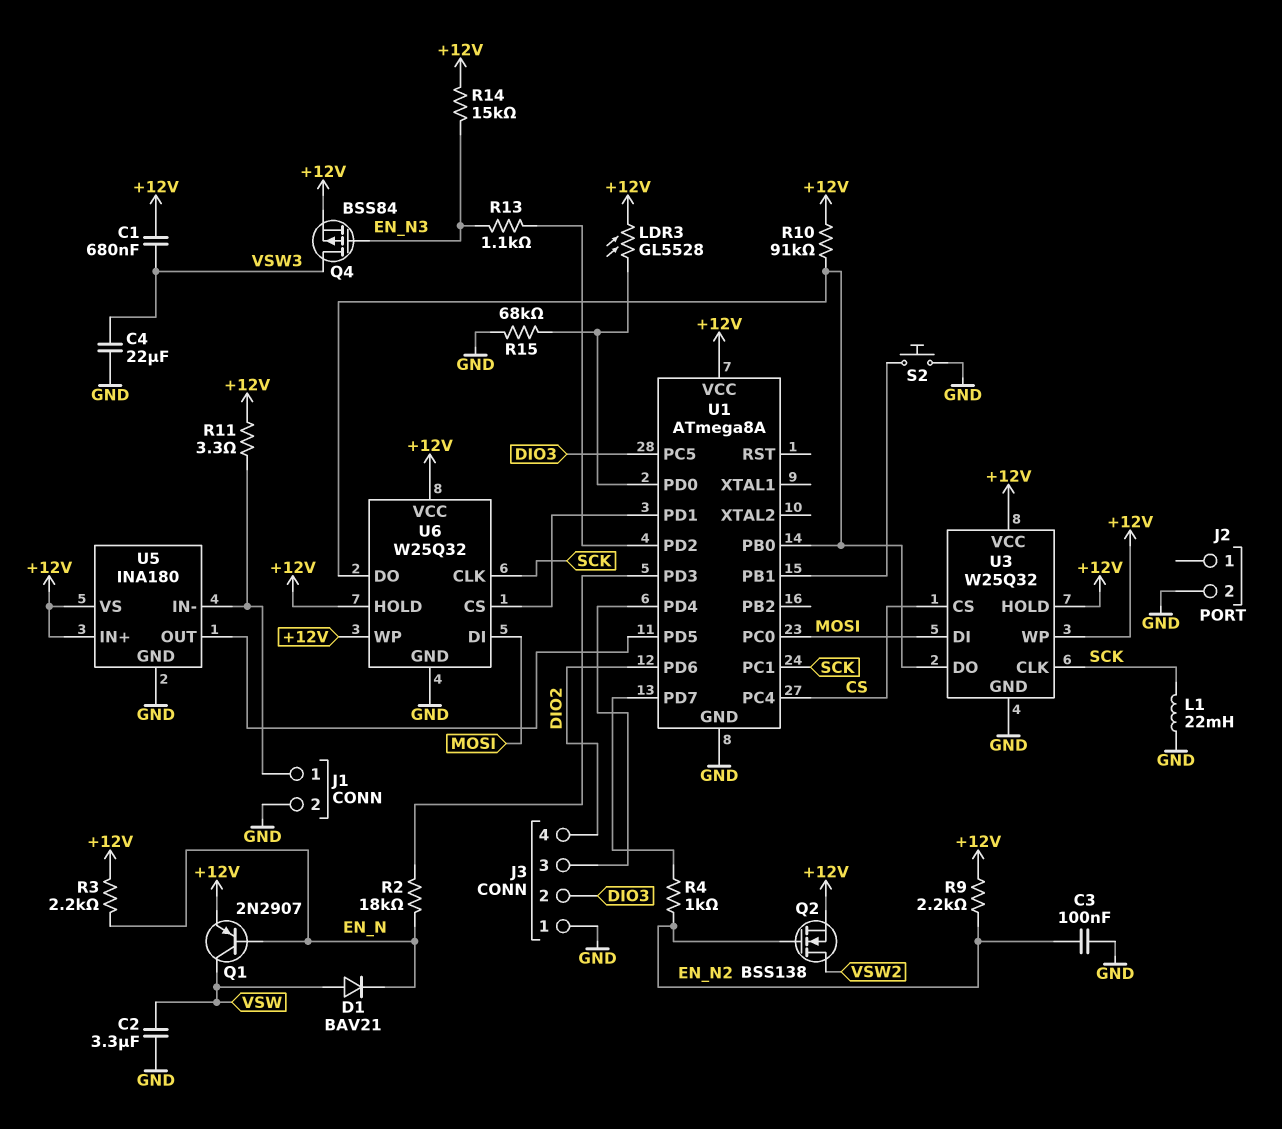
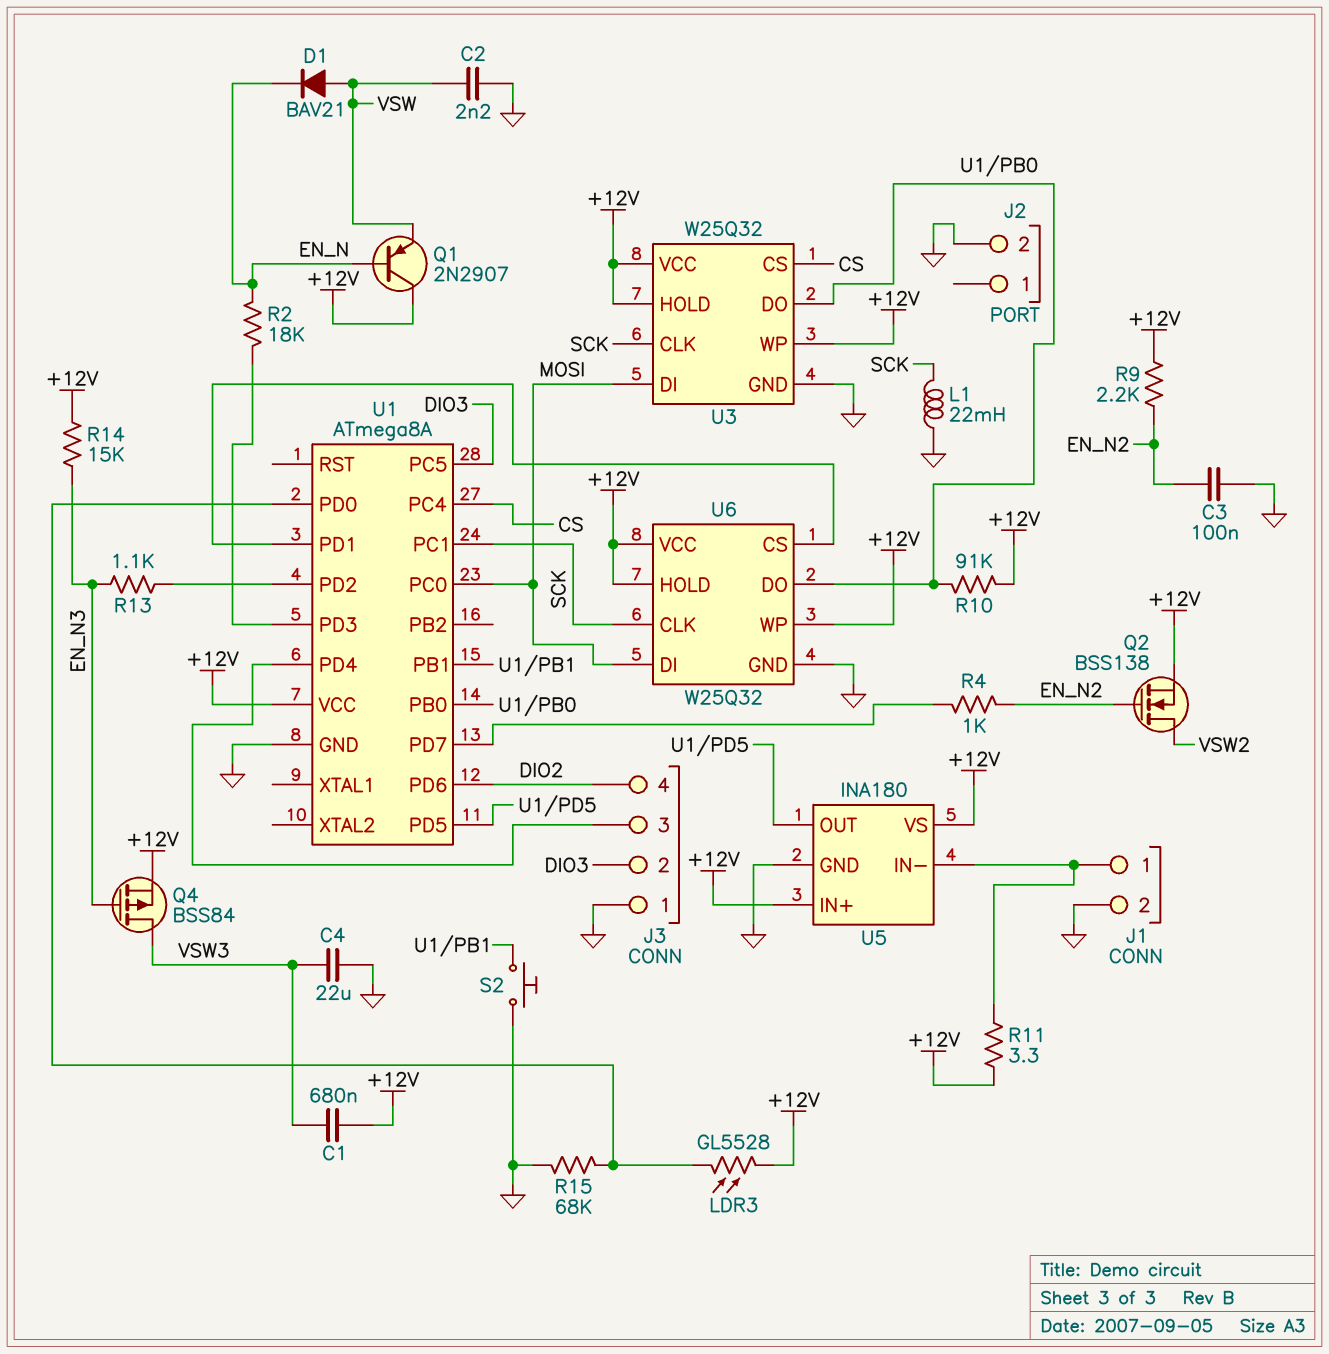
C2: 3.3uF (GND, VSW) -> 2.2nF (GND, VSW)
Q1: PNP 2N2907 (B EN_N, C VSW, E +12V) -> PNP 2N2907 (B EN_N, C +12V, E VSW)
R3: 2.2k (+12V, EN_N) -> none

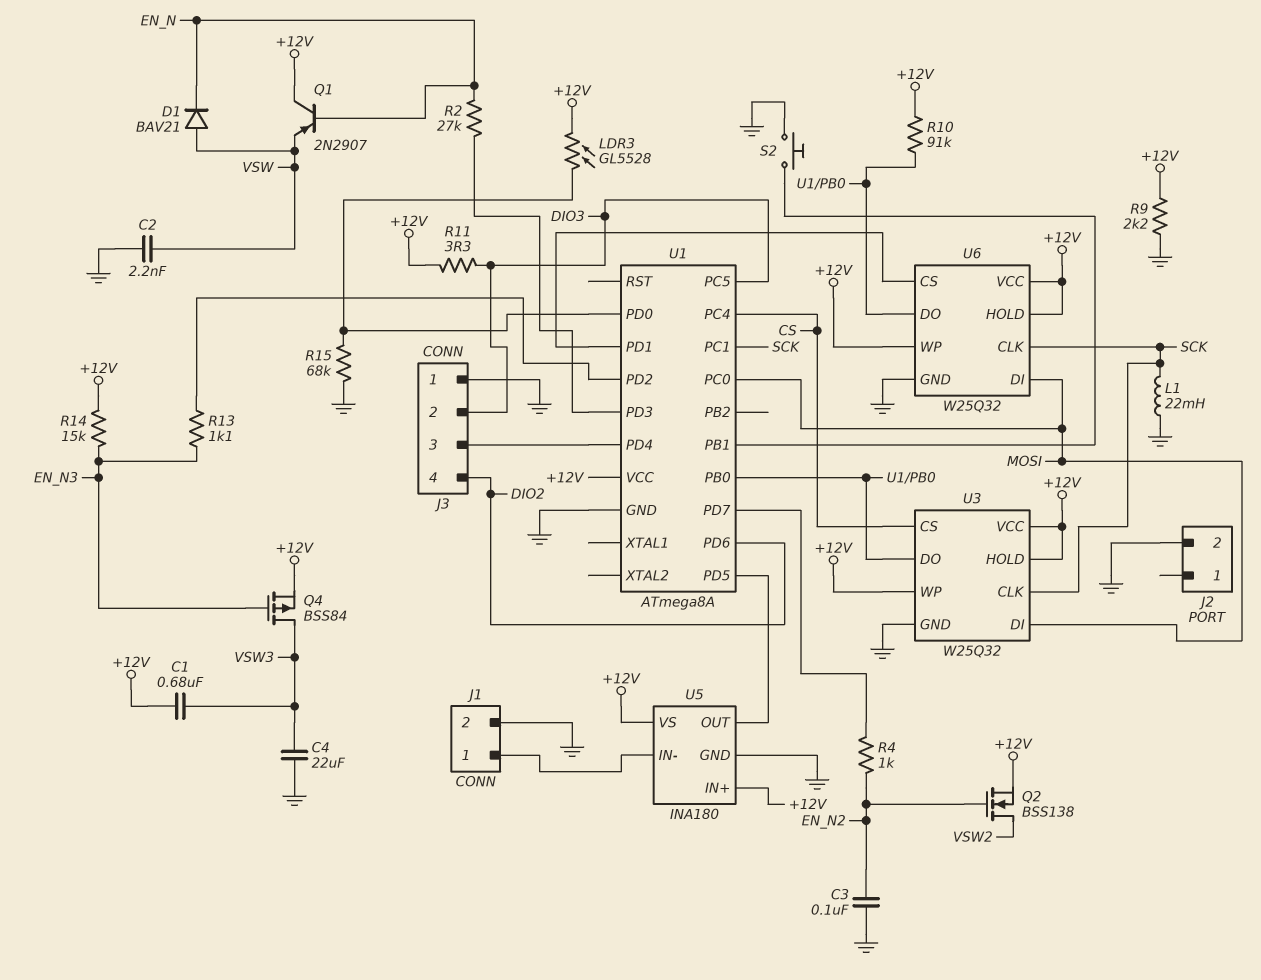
R2: 18k (EN_N, U1/PD3) -> 27k (EN_N, U1/PD3)
R9: 2.2k (+12V, EN_N2) -> 2.2k (+12V, GND)
R11: 3.3 (+12V, J1/1) -> 3.3 (+12V, DIO3)

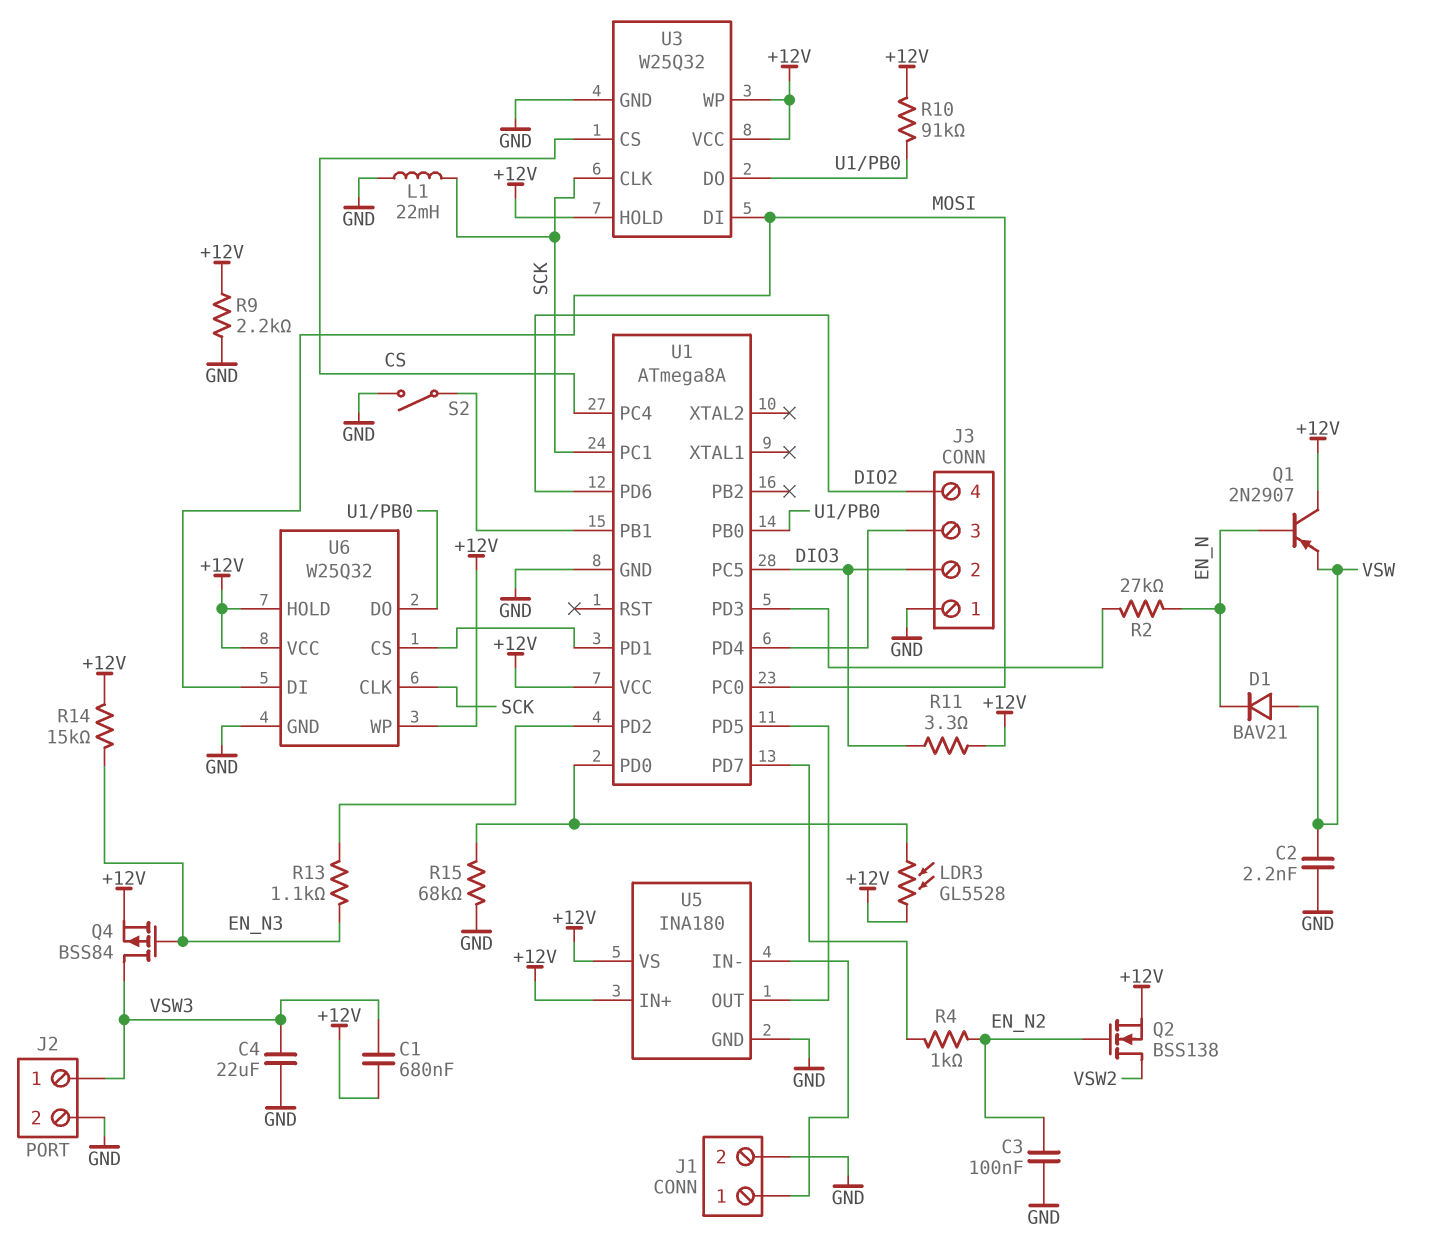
J2 pin 1: none -> VSW3
S2: button (GND, U1/PB1) -> switch (GND, U1/PB1)

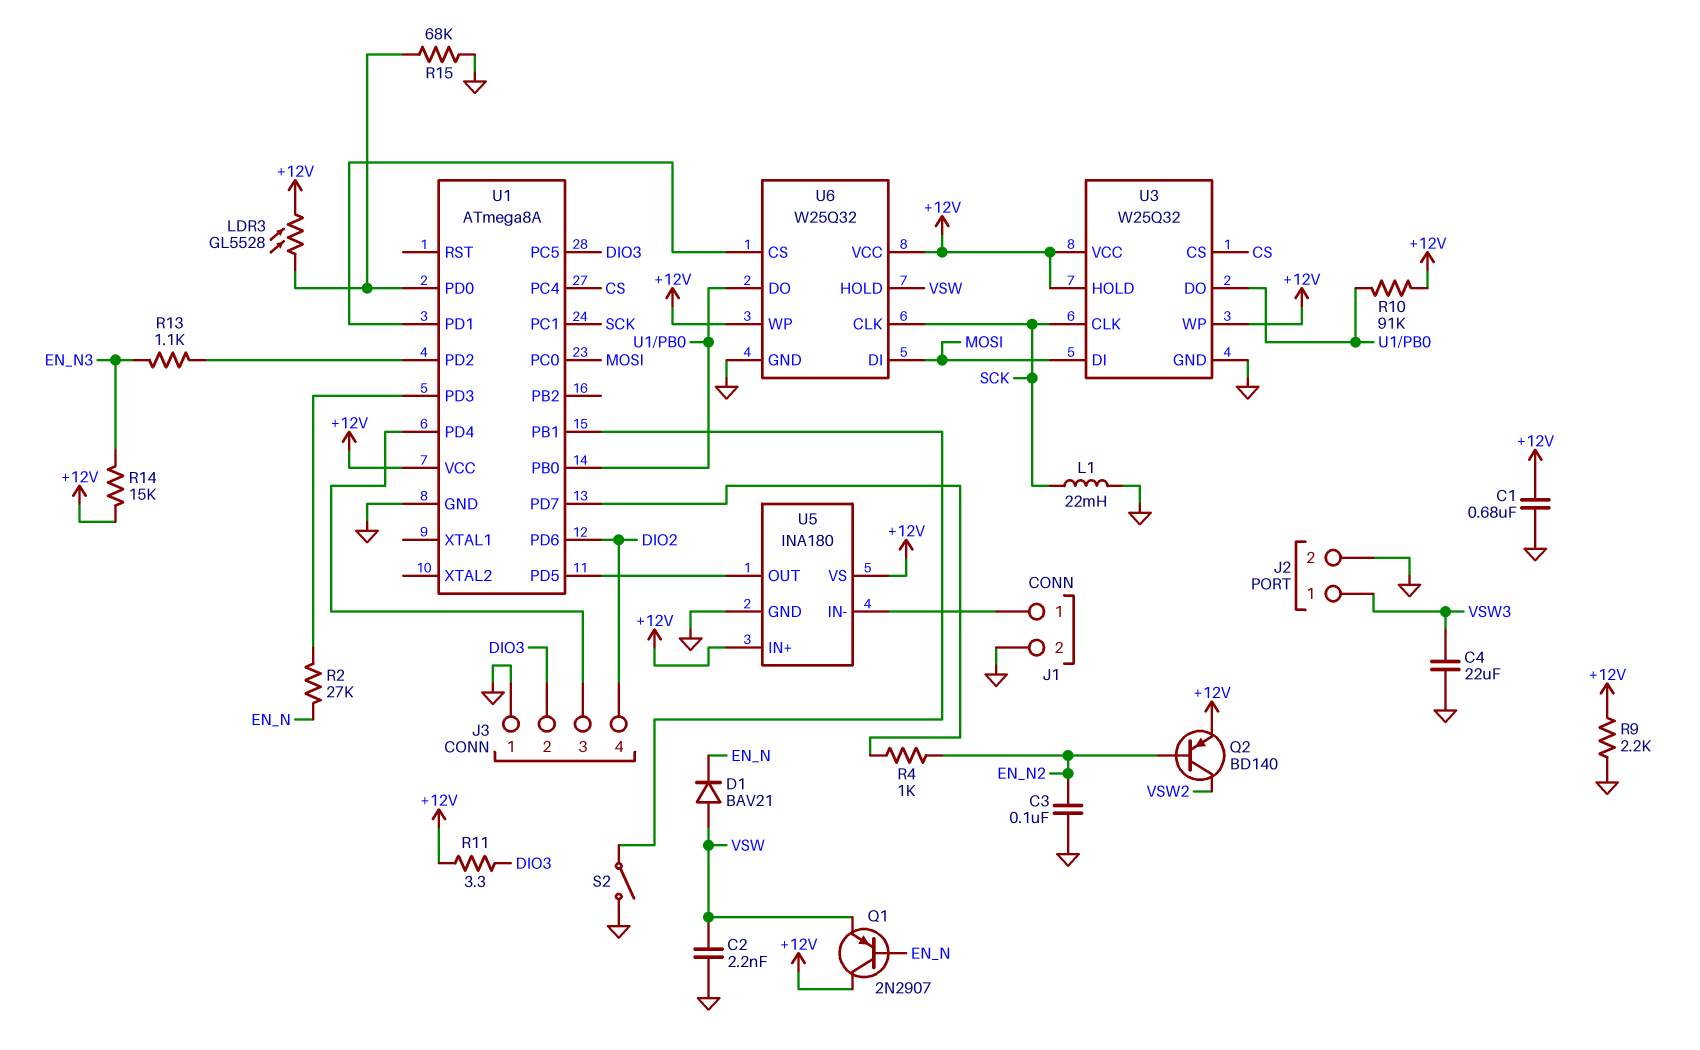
C1: 680nF (+12V, VSW3) -> 680nF (+12V, GND)
Q2: NMOS BSS138 (G EN_N2, D VSW2, S +12V) -> PNP BD140 (B EN_N2, C VSW2, E +12V)
Q4: PMOS BSS84 (G EN_N3, D VSW3, S +12V) -> none
U6 pin HOLD: +12V -> VSW

